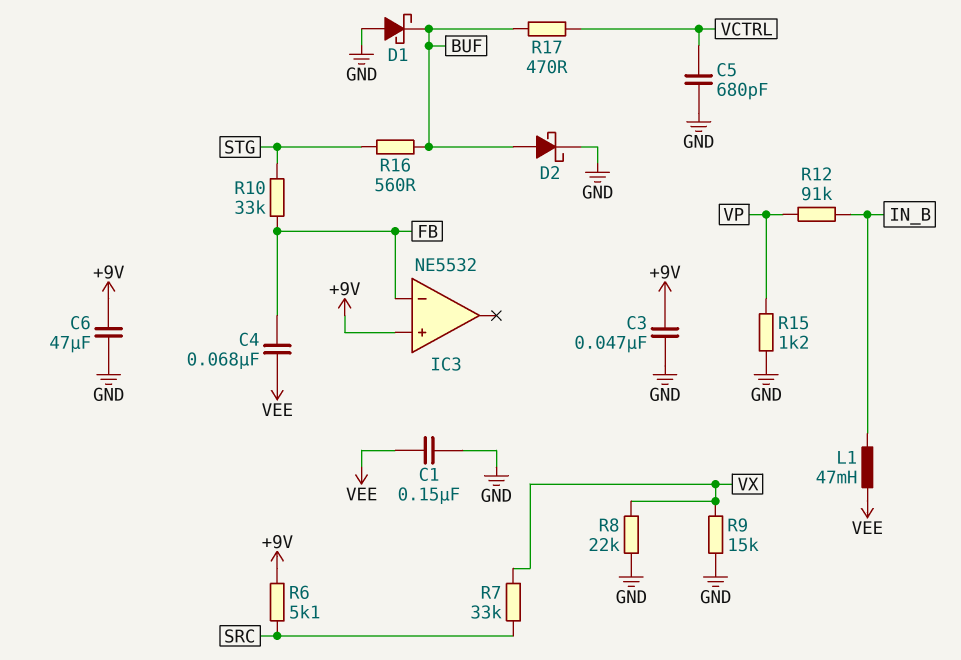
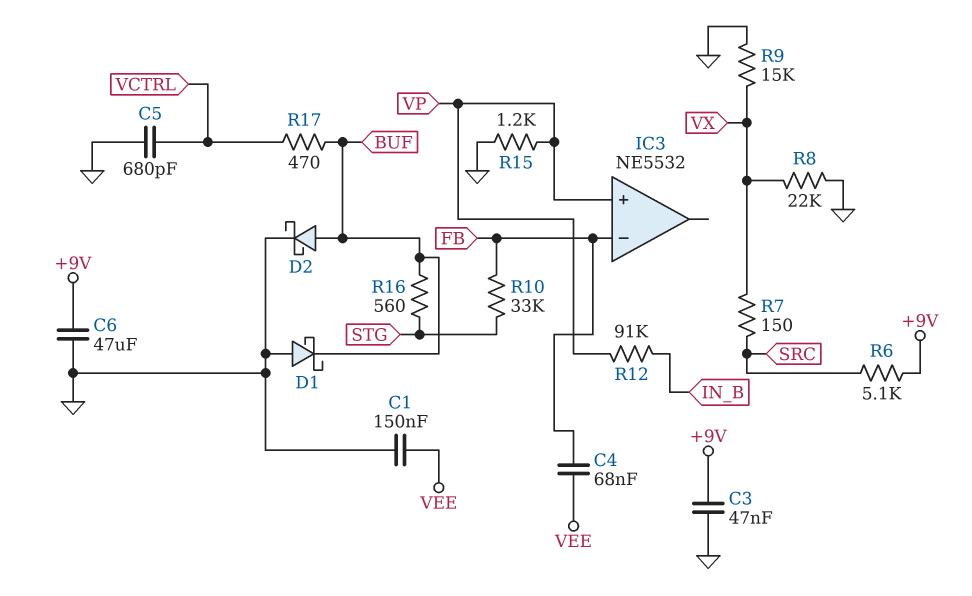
IC3 pin in+: +9V -> VP
L1: 47mH (IN_B, VEE) -> none
R7: 33k (SRC, VX) -> 150 (SRC, VX)

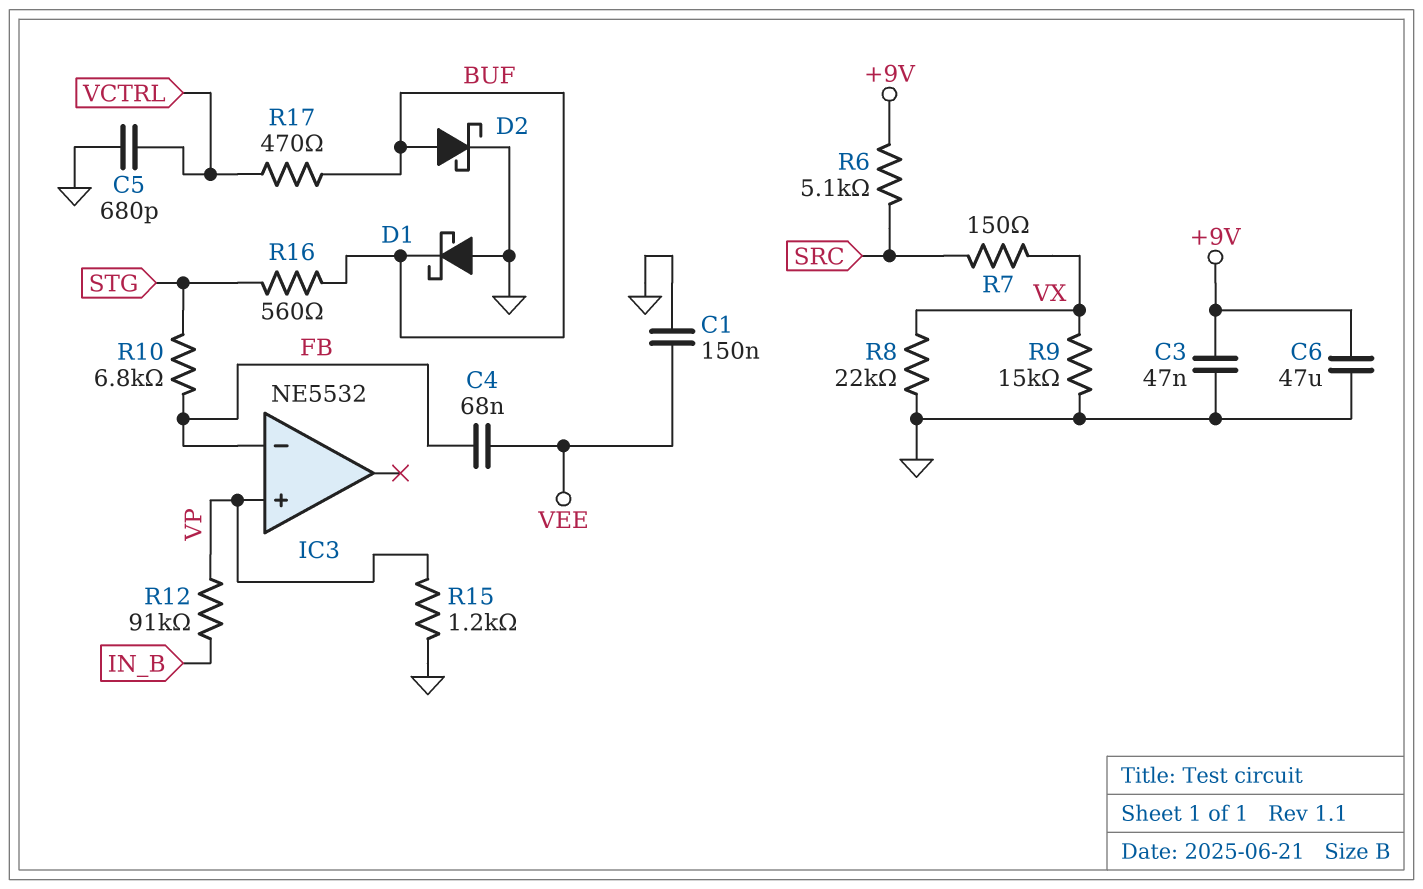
R10: 33k (FB, STG) -> 6.8k (FB, STG)

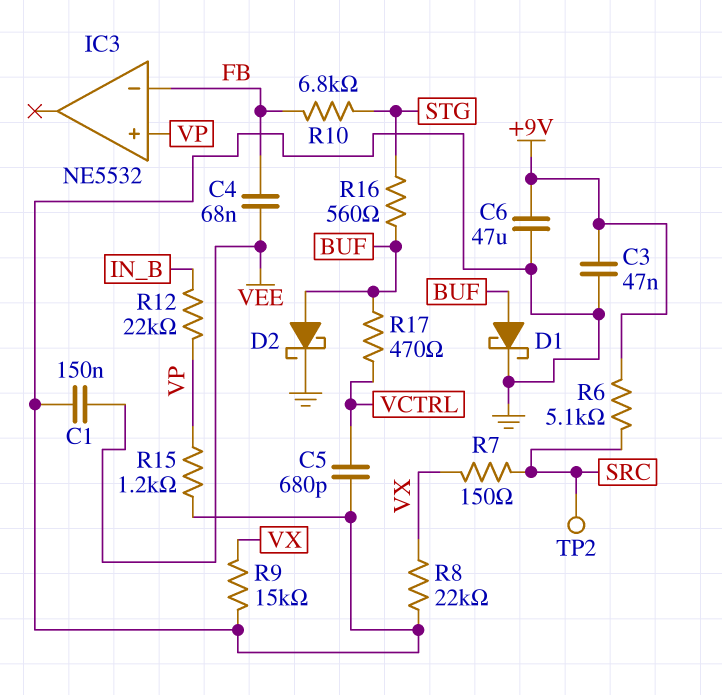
D1: schottky (A GND, K BUF) -> schottky (A BUF, K GND)
R12: 91k (IN_B, VP) -> 22k (IN_B, VP)
TP2: none -> test point (SRC)

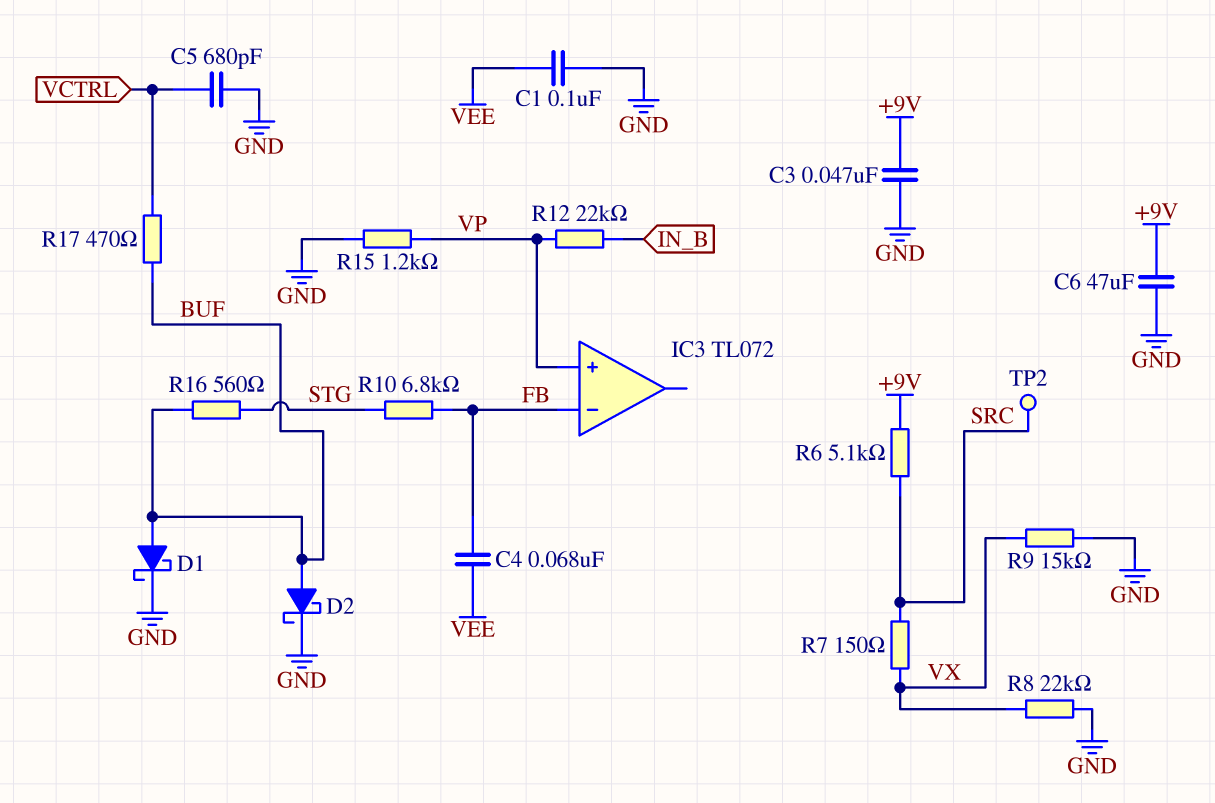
C1: 150nF (GND, VEE) -> 100nF (GND, VEE)
IC3: NE5532 -> TL072

